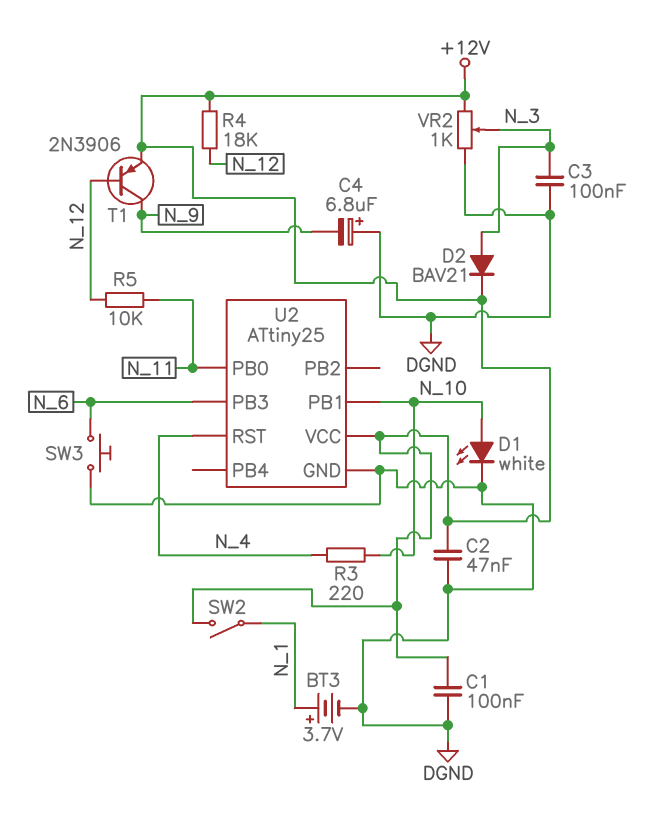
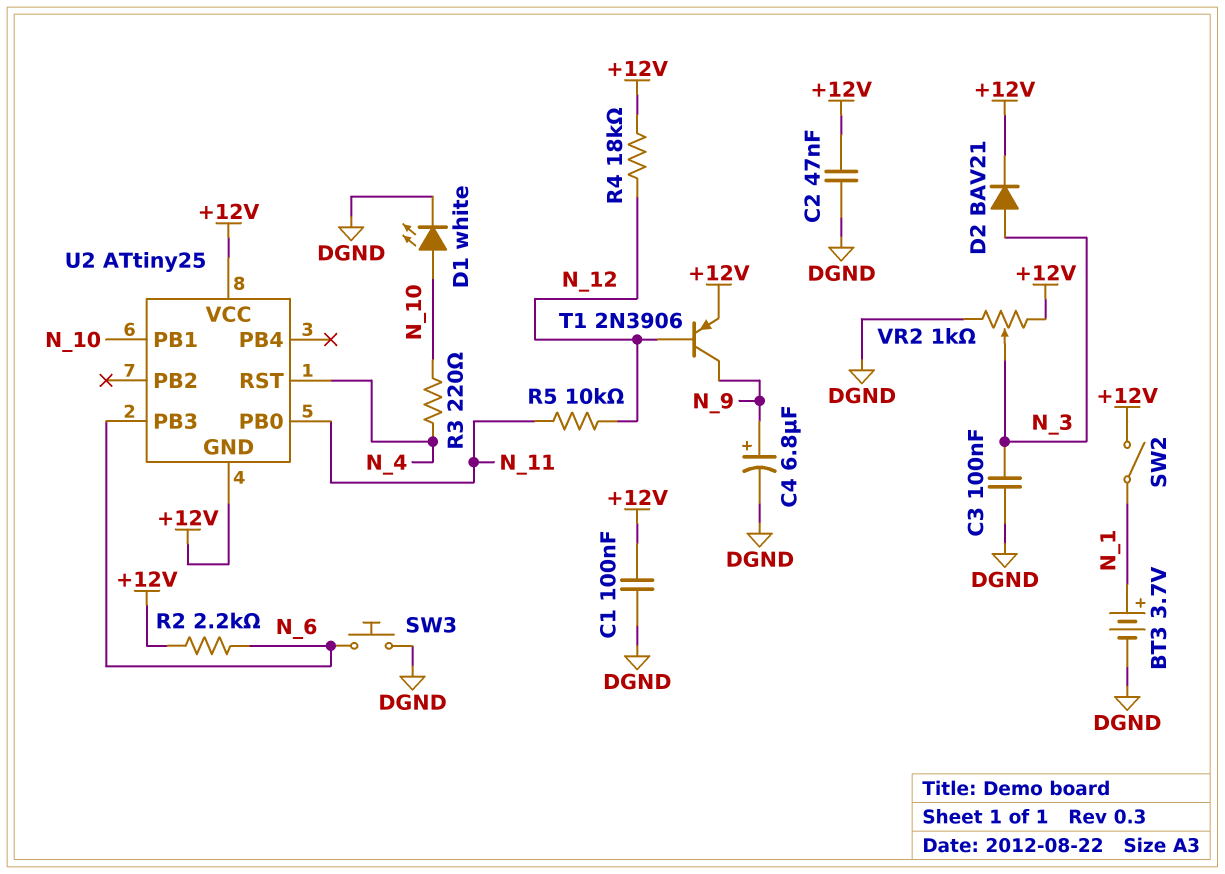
C4: 6.8uF (plus DGND, minus N_9) -> 6.8uF (plus N_9, minus DGND)
R2: none -> 2.2k (+12V, N_6)
U2 pin GND: DGND -> +12V

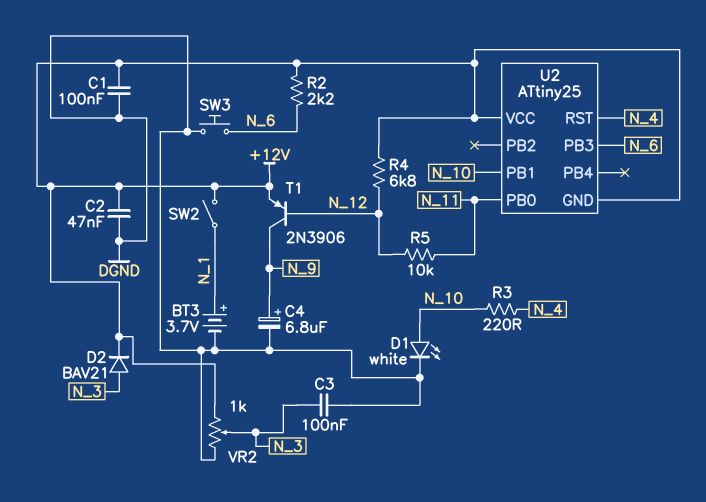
R4: 18k (+12V, N_12) -> 6.8k (+12V, N_12)

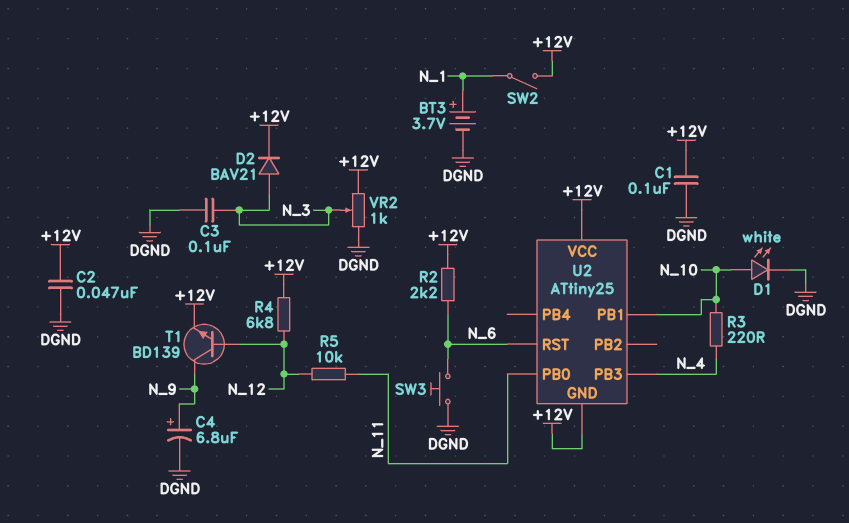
T1: PNP 2N3906 (B N_12, C N_9, E +12V) -> NPN BD139 (B N_12, C N_9, E +12V)
U2 pin PB3: N_6 -> N_4
U2 pin RST: N_4 -> N_6

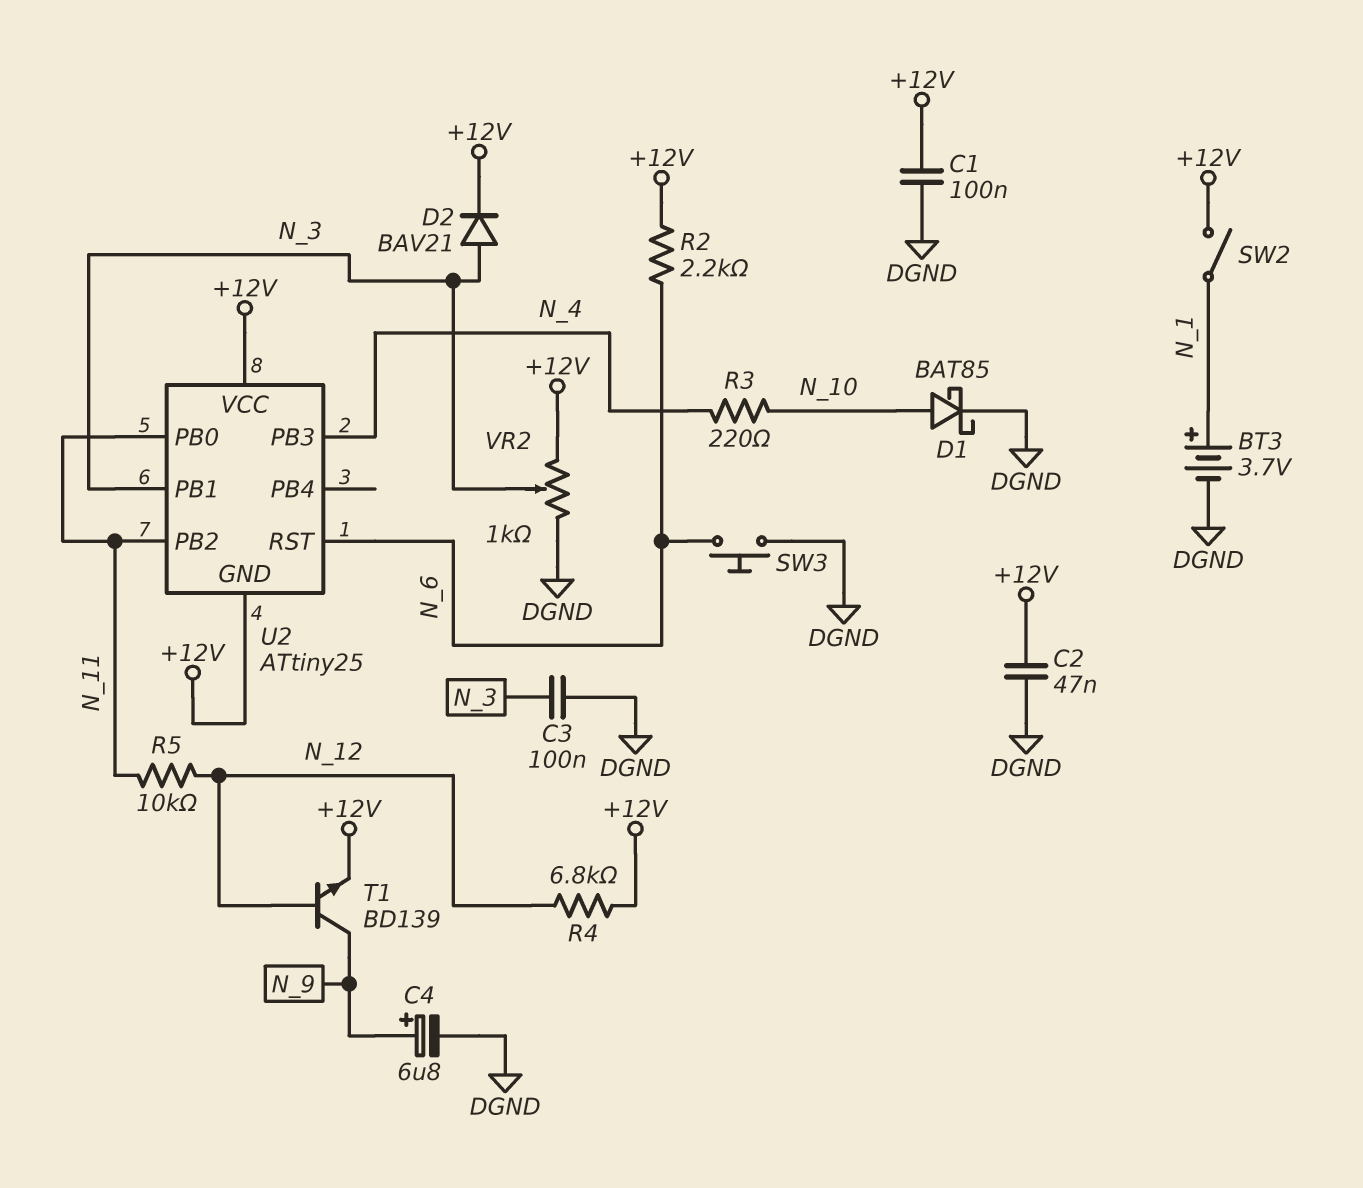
D1: LED white (A N_10, K DGND) -> schottky BAT85 (A N_10, K DGND)
U2 pin PB1: N_10 -> N_3
U2 pin PB2: none -> N_11

